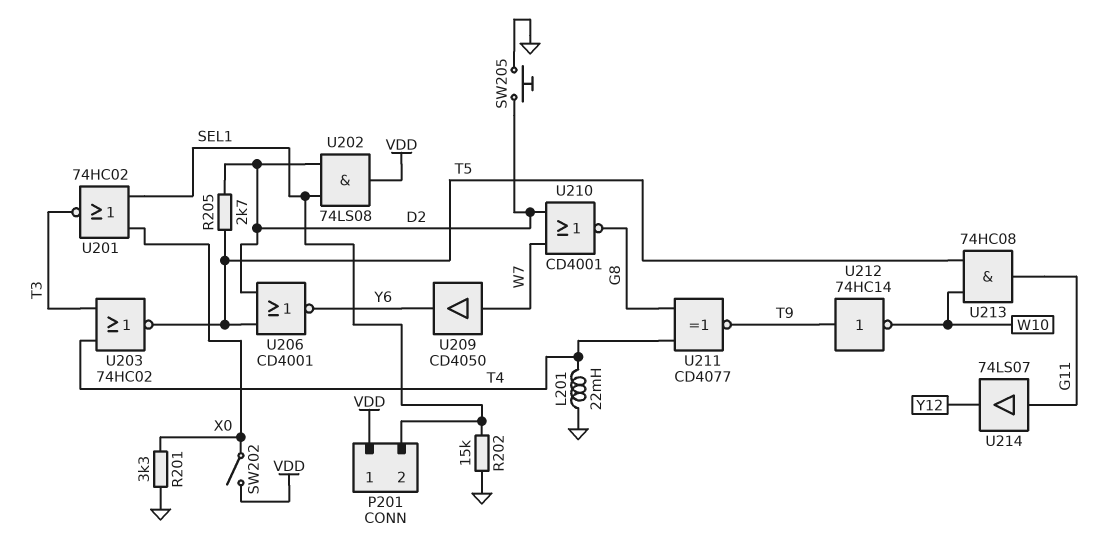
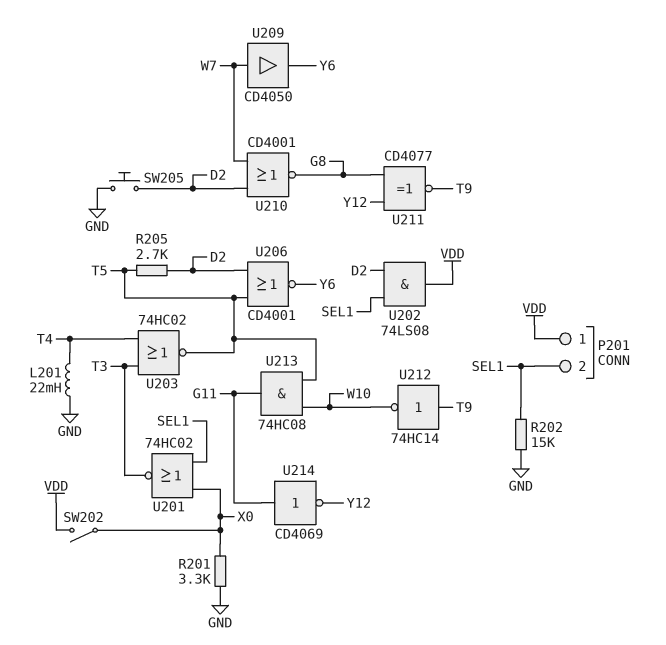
U211: XNOR CD4077 (in G8, in T4, out T9) -> XNOR CD4077 (in G8, in Y12, out T9)
U214: buffer 74LS07 (in G11, out Y12) -> NOT CD4069 (in G11, out Y12)

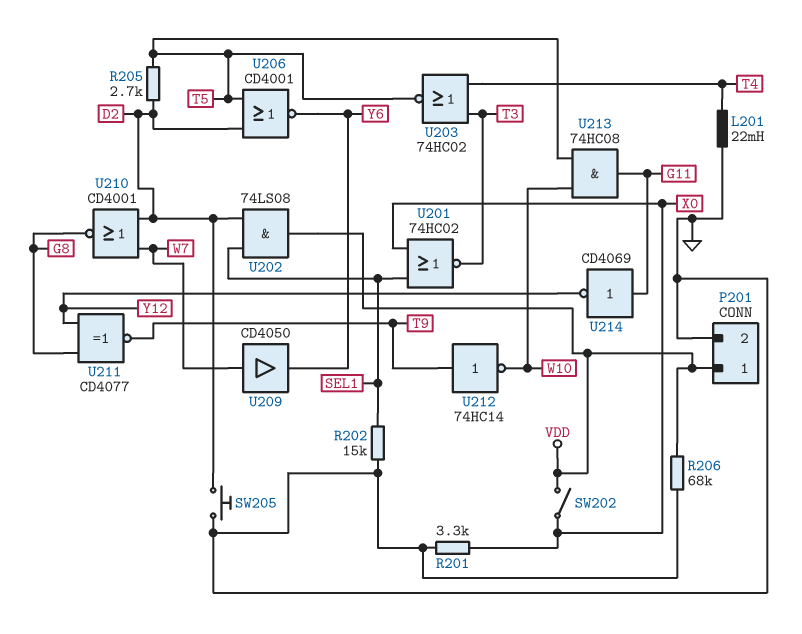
P201 pin 2: SEL1 -> GND
R206: none -> 68k (GND, VDD)

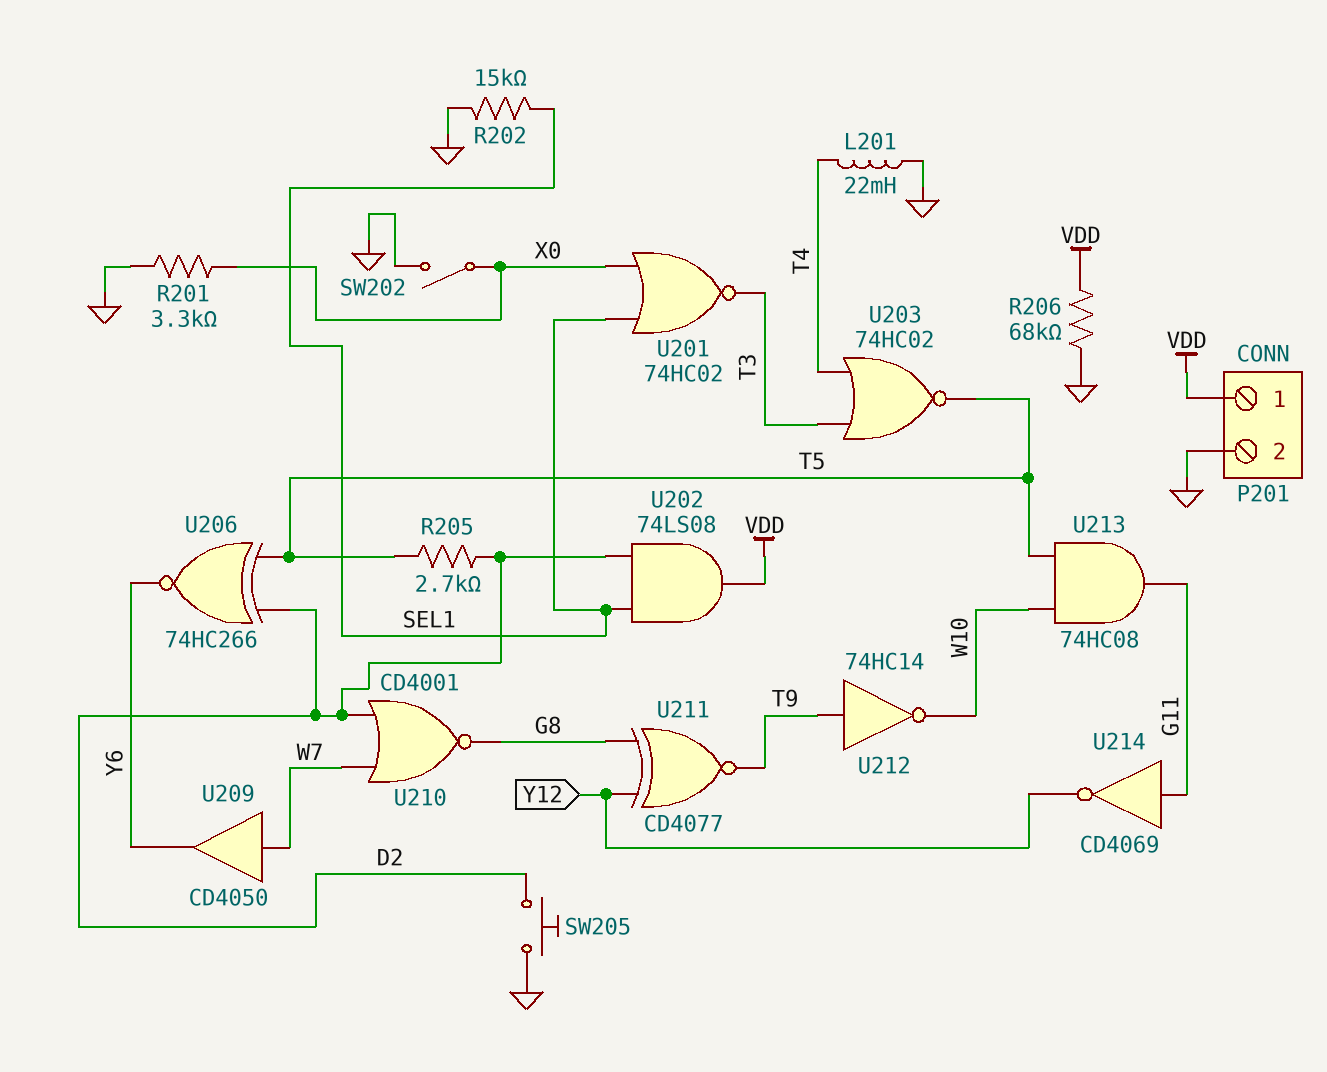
SW202: switch (VDD, X0) -> switch (GND, X0)
U206: NOR CD4001 (in D2, in T5, out Y6) -> XNOR 74HC266 (in D2, in T5, out Y6)

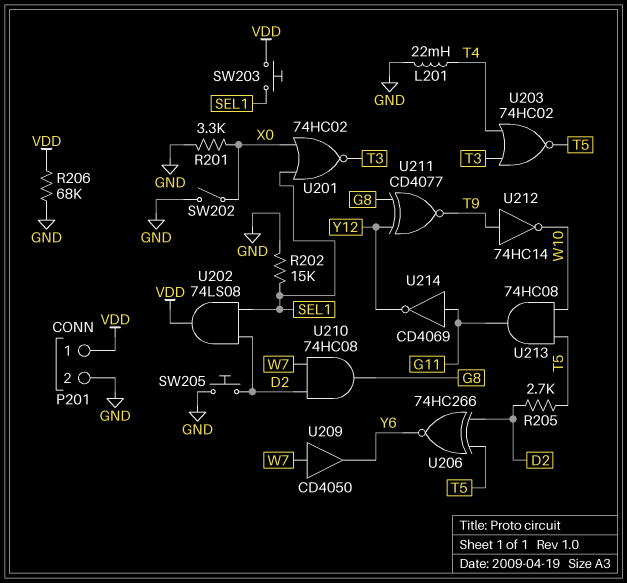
SW203: none -> button (SEL1, VDD)
U210: NOR CD4001 (in D2, in W7, out G8) -> AND 74HC08 (in D2, in W7, out G8)

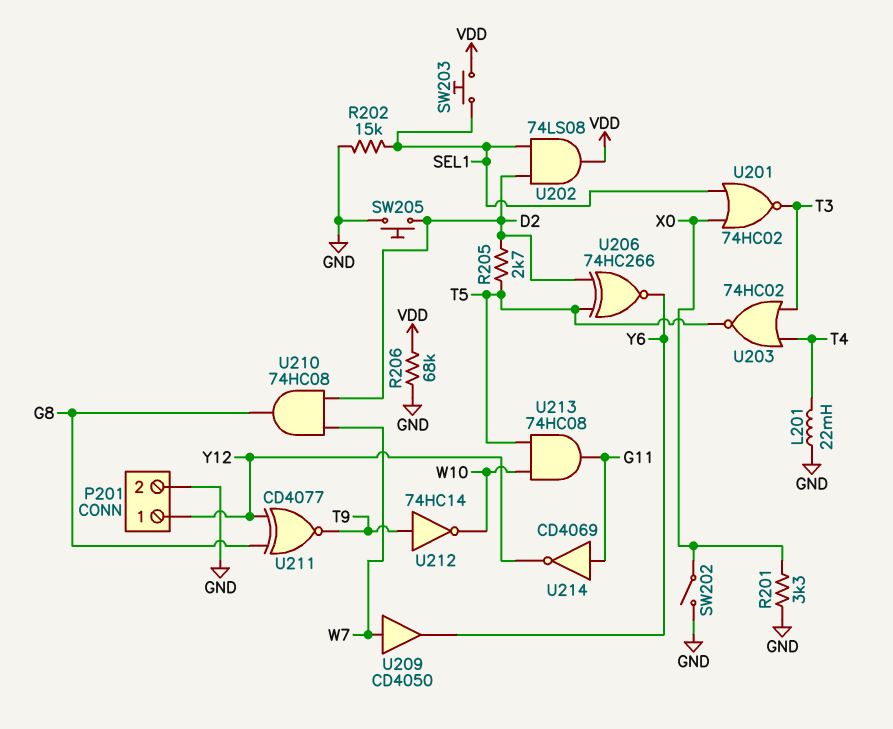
P201 pin 1: VDD -> Y12

